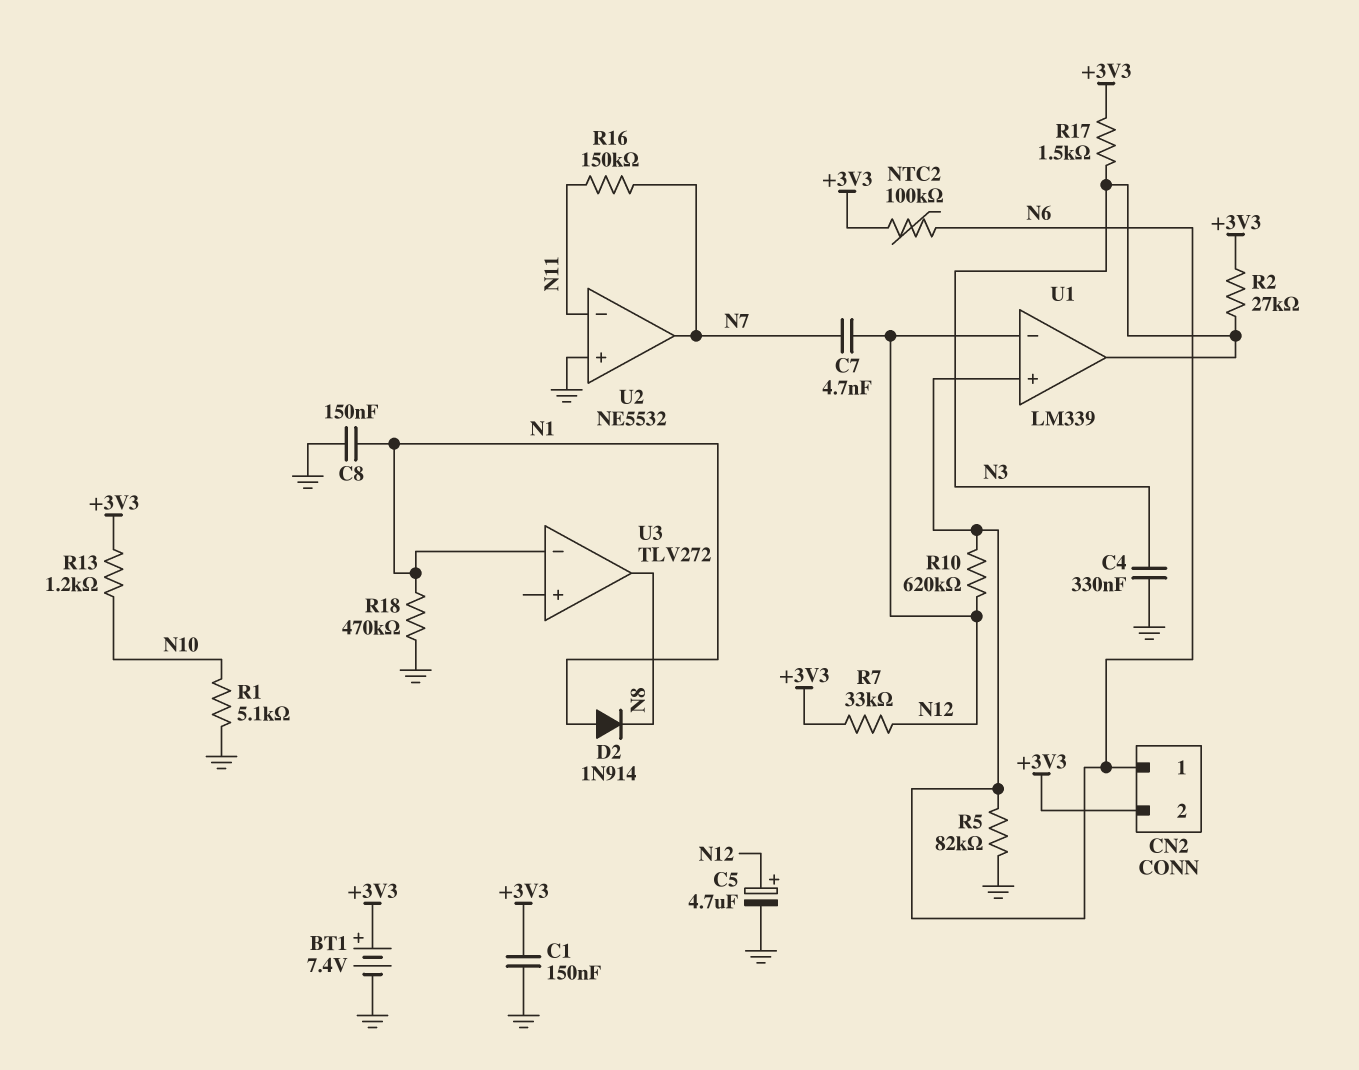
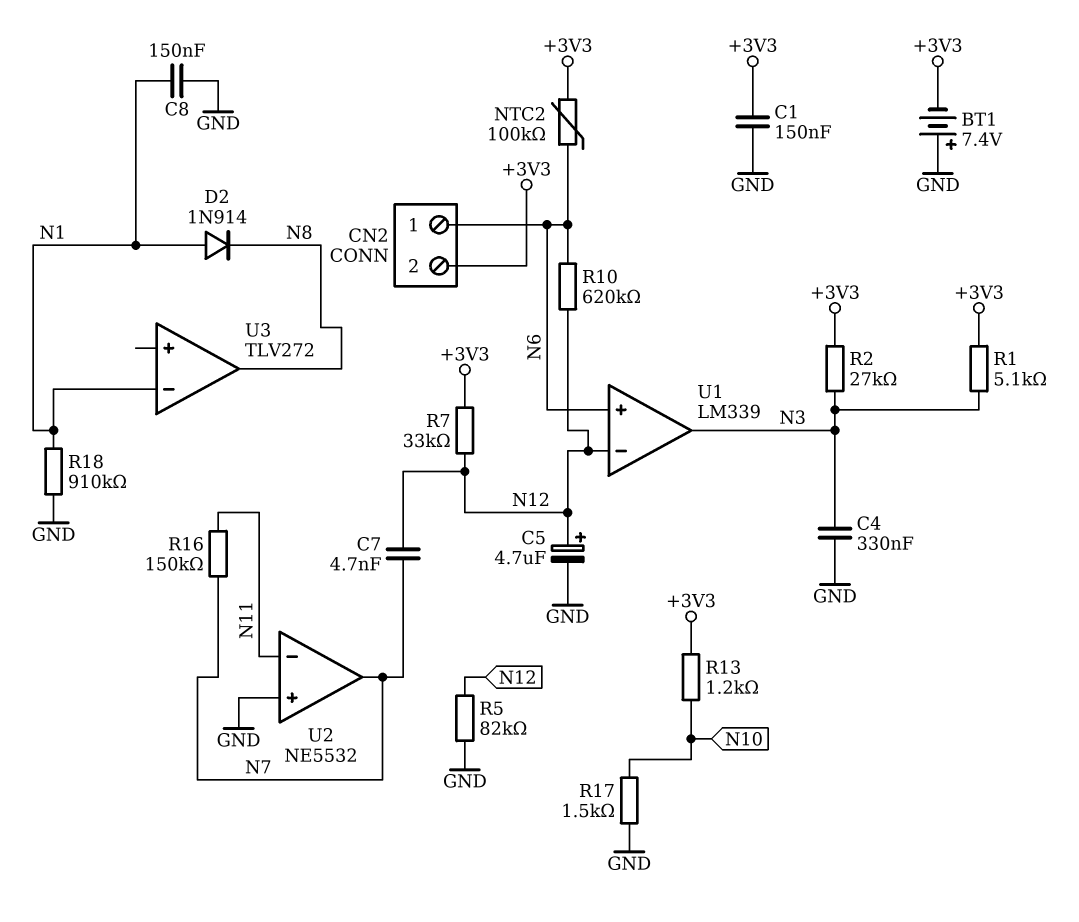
BT1: 7.4V (plus +3V3, minus GND) -> 7.4V (plus GND, minus +3V3)
R1: 5.1k (GND, N10) -> 5.1k (+3V3, N3)
R5: 82k (GND, N6) -> 82k (GND, N12)
R17: 1.5k (+3V3, N3) -> 1.5k (GND, N10)
R18: 470k (GND, N1) -> 910k (GND, N1)

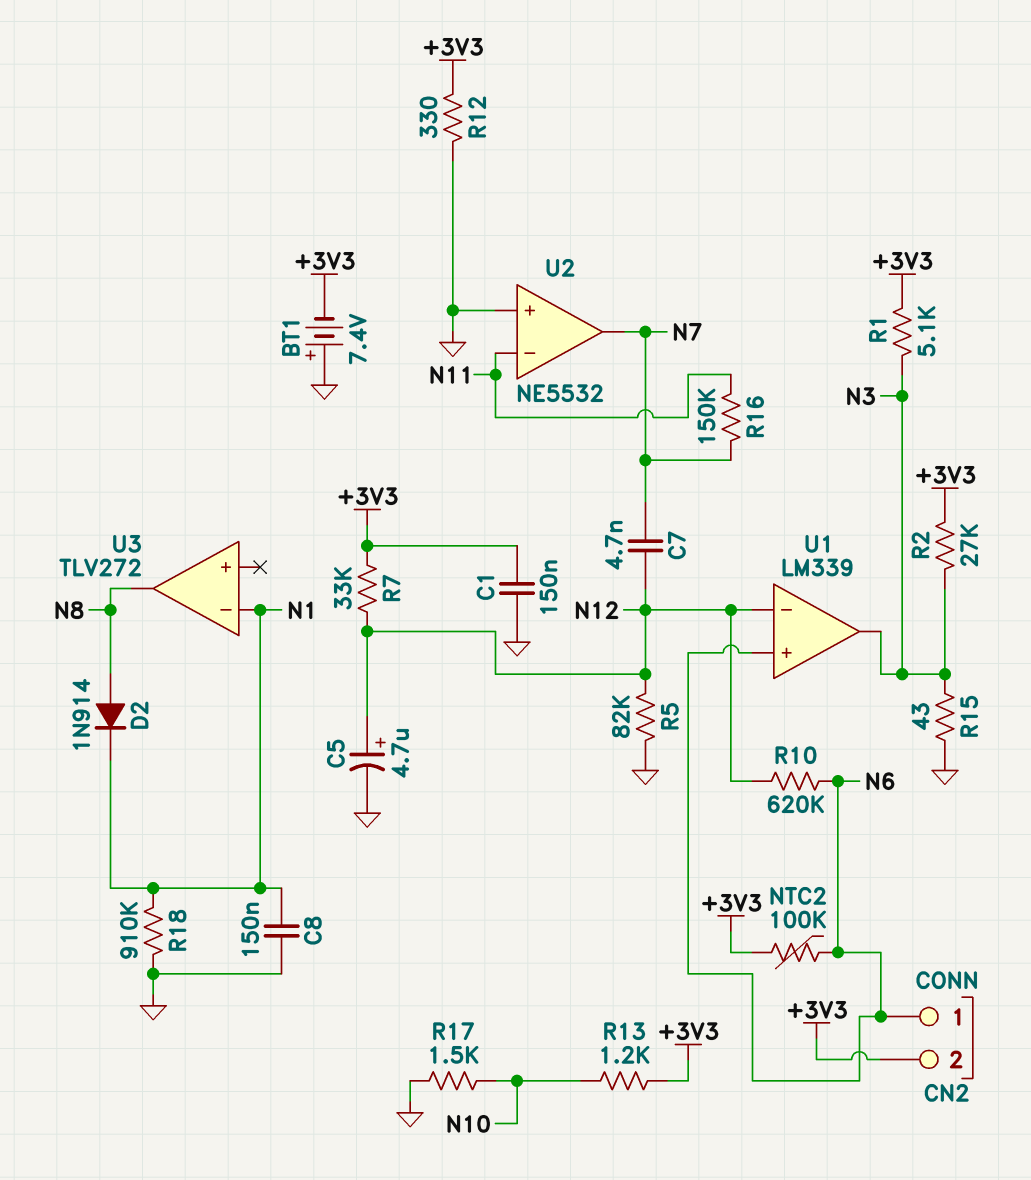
C4: 330nF (GND, N3) -> none
D2: diode 1N914 (A N1, K N8) -> diode 1N914 (A N8, K N1)
R12: none -> 330 (+3V3, GND)
R15: none -> 43 (GND, N3)

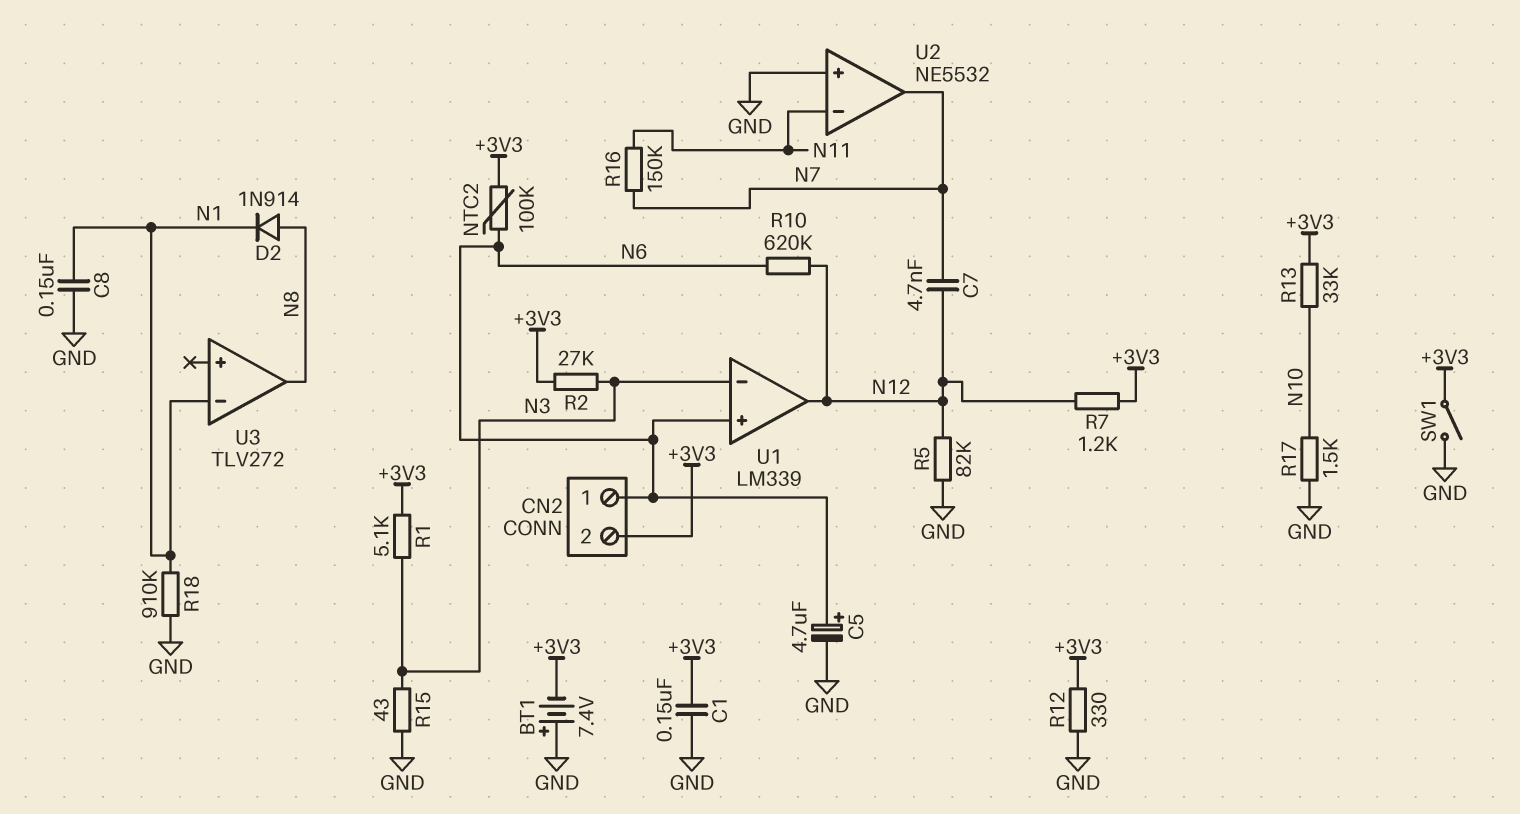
C5: 4.7uF (plus N12, minus GND) -> 4.7uF (plus N6, minus GND)
R7: 33k (+3V3, N12) -> 1.2k (+3V3, N12)
R13: 1.2k (+3V3, N10) -> 33k (+3V3, N10)
SW1: none -> switch (+3V3, GND)
U1 pin in-: N12 -> N3
U1 pin out: N3 -> N12

